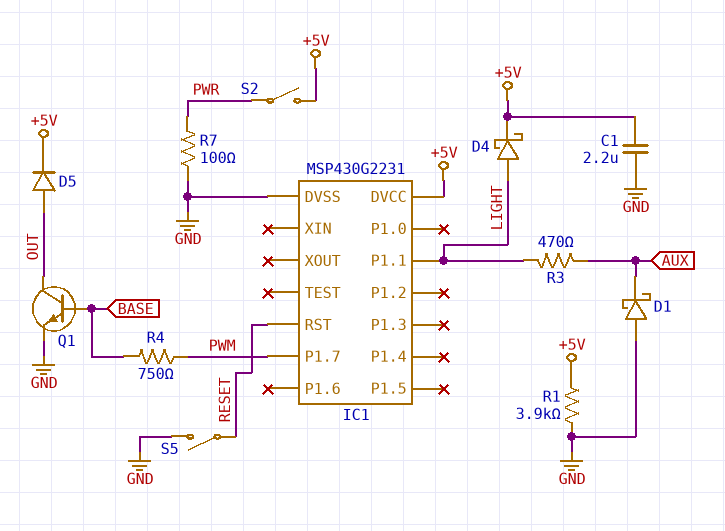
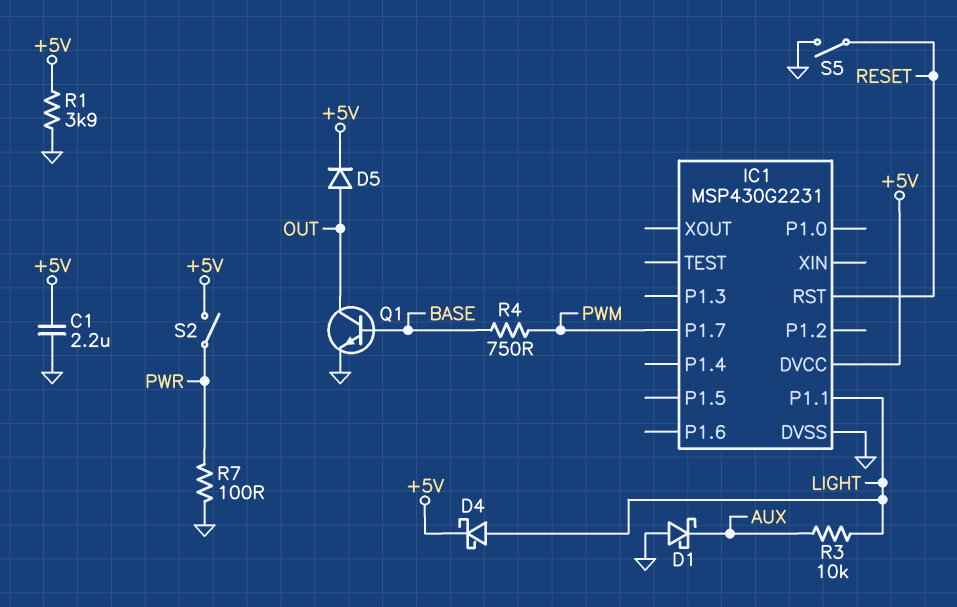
R3: 470 (AUX, LIGHT) -> 10k (AUX, LIGHT)

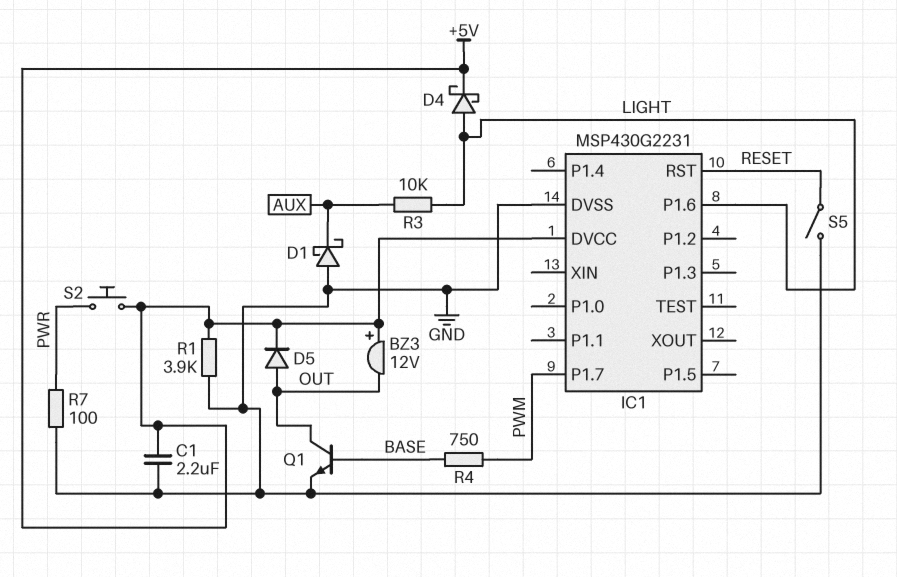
BZ3: none -> buzzer 12V (plus +5V, minus OUT)
IC1 pin P1.1: LIGHT -> none
IC1 pin P1.6: none -> LIGHT
S2: switch (+5V, PWR) -> button (+5V, PWR)

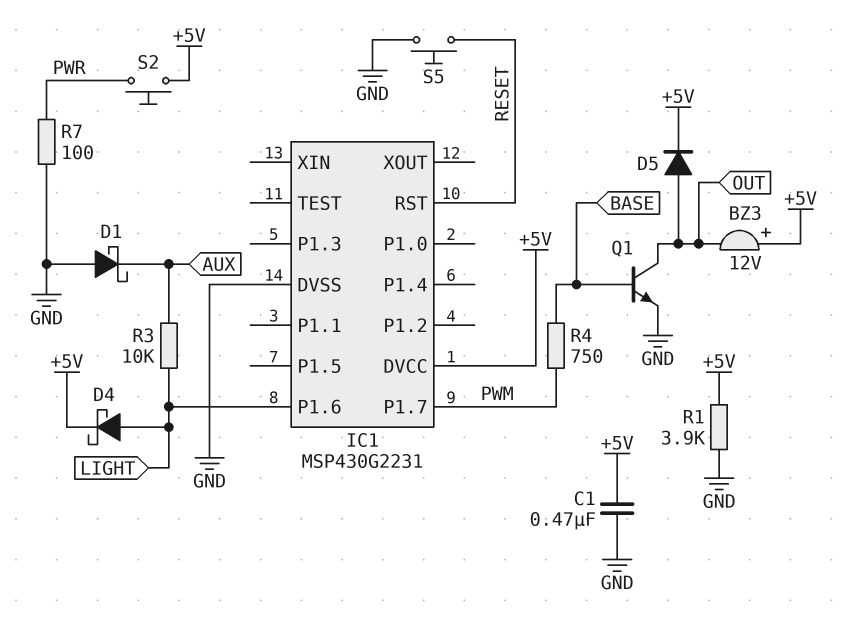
C1: 2.2uF (+5V, GND) -> 470nF (+5V, GND)
S5: switch (GND, RESET) -> button (GND, RESET)

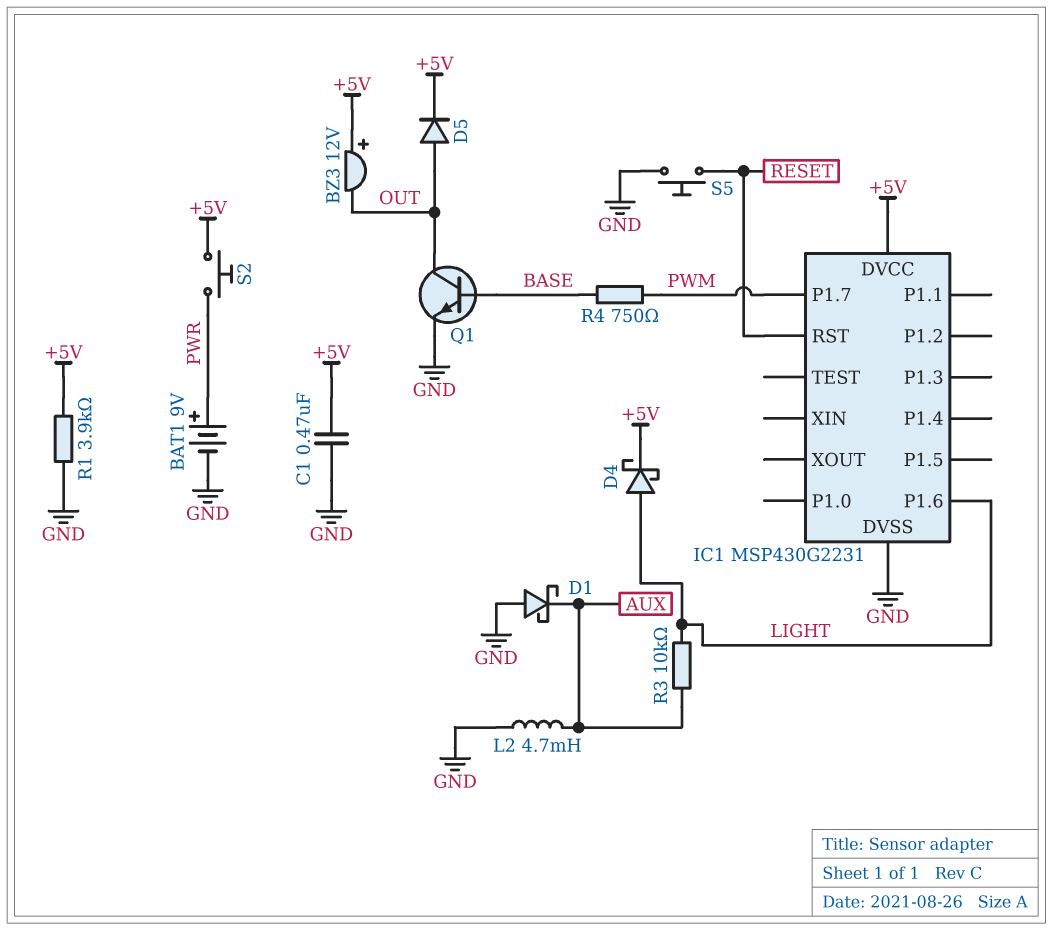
BAT1: none -> 9V (plus PWR, minus GND)
L2: none -> 4.7mH (AUX, GND)
R7: 100 (GND, PWR) -> none

